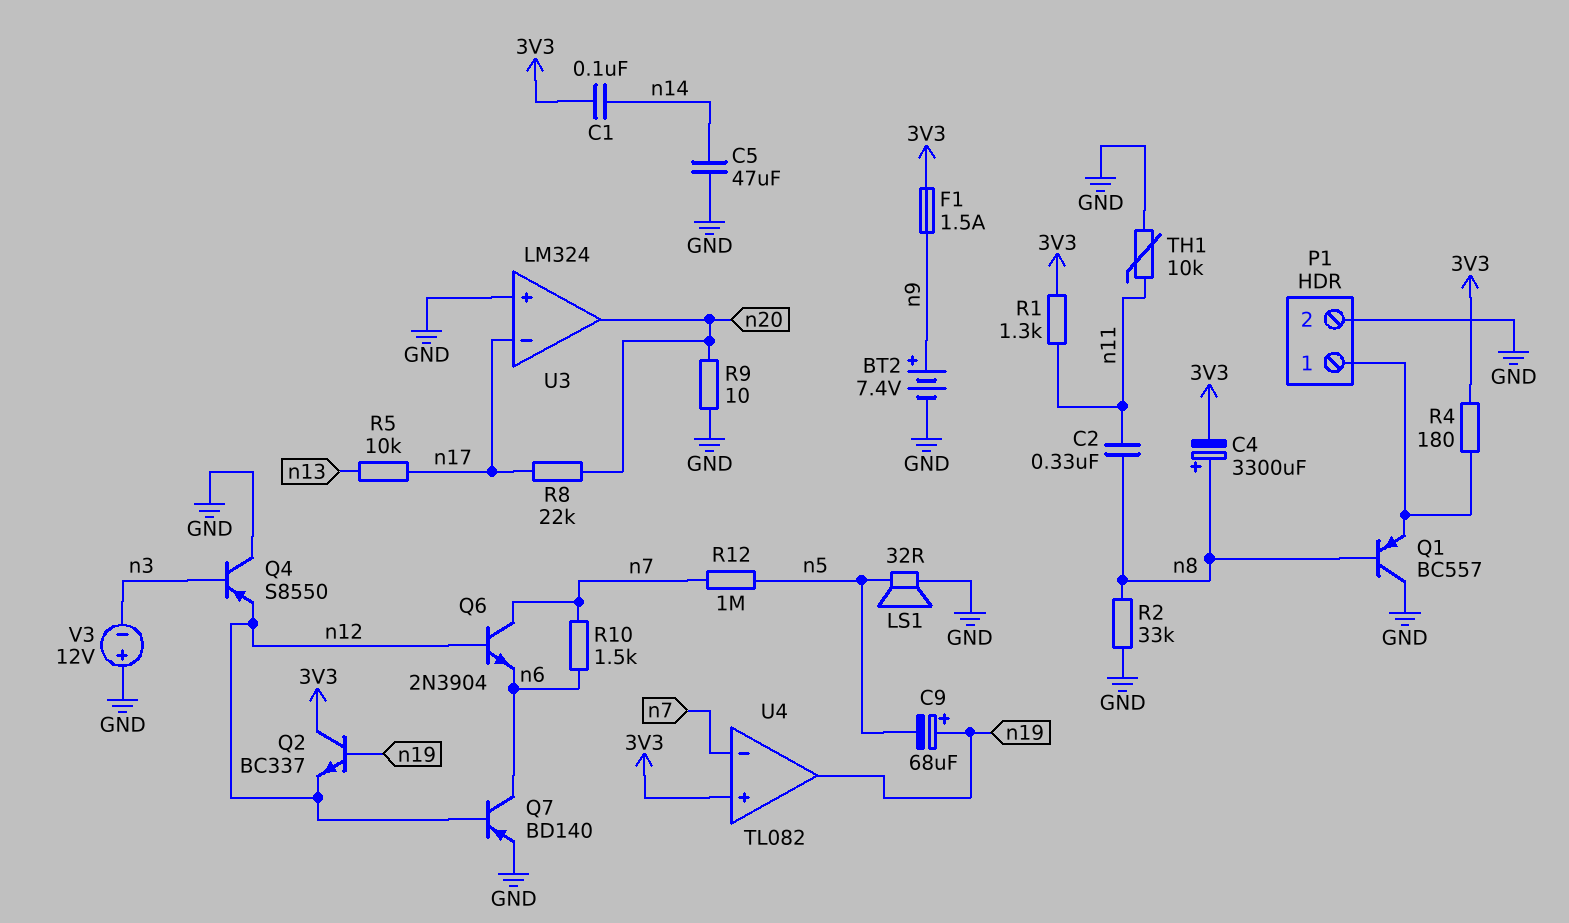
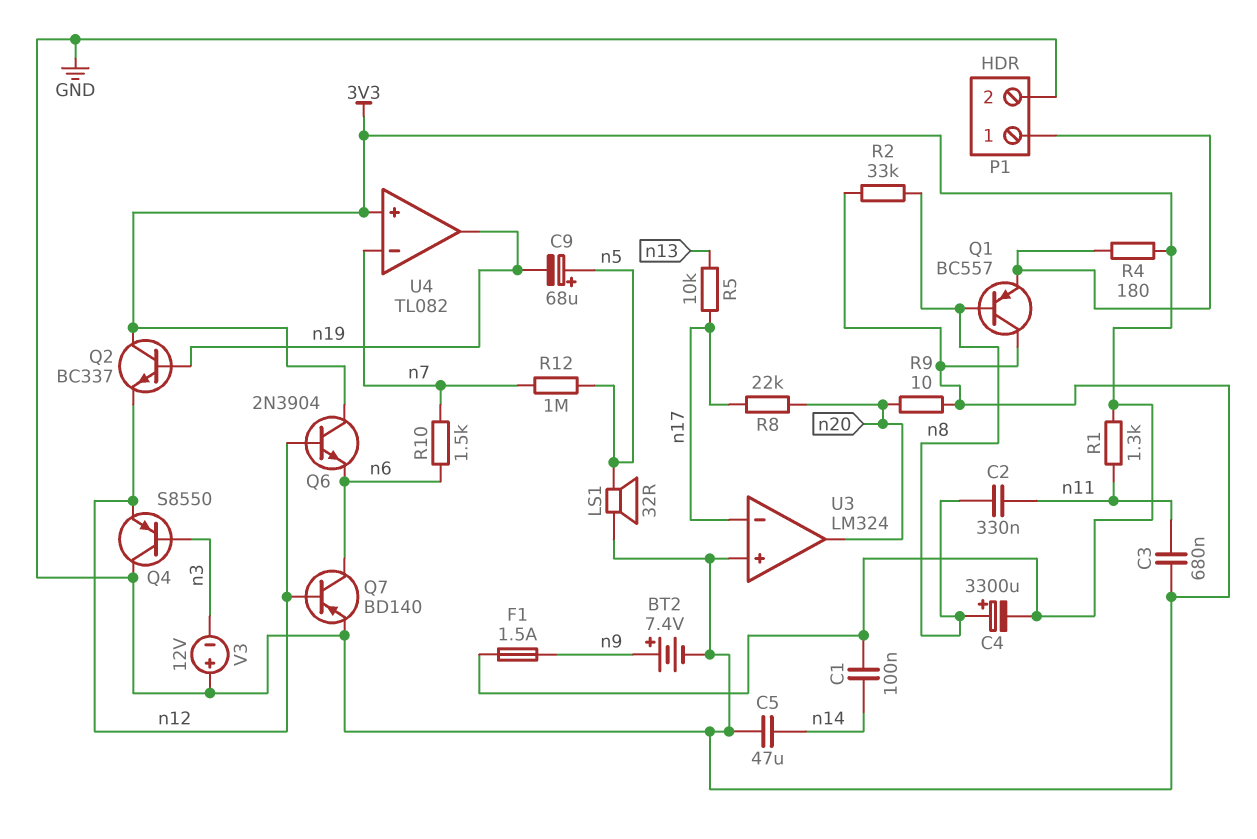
C3: none -> 680nF (GND, n11)
C9: 68uF (plus n19, minus n5) -> 68uF (plus n5, minus n19)
Q6: NPN 2N3904 (B n12, C n7, E n6) -> NPN 2N3904 (B n12, C 3V3, E n6)
TH1: 10k (GND, n11) -> none

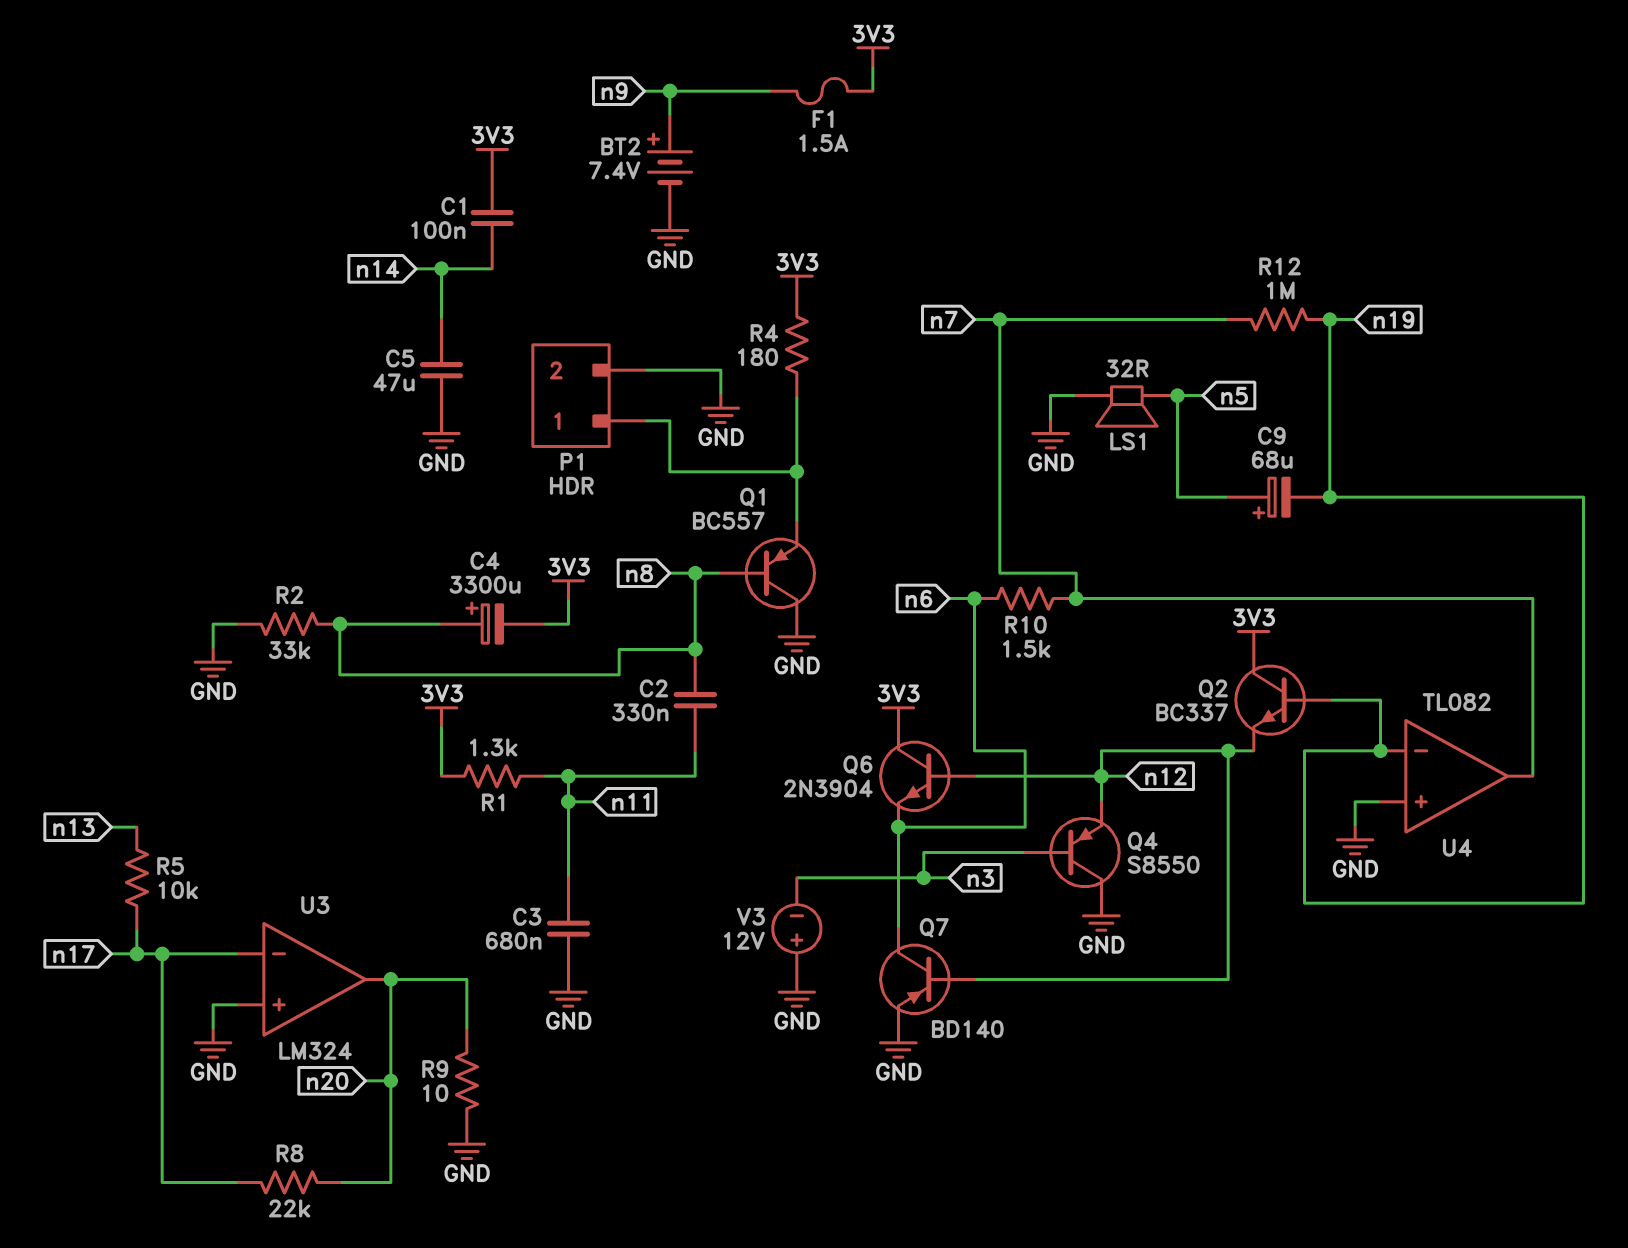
R12: 1M (n5, n7) -> 1M (n7, n19)
U4 pin in+: 3V3 -> GND
U4 pin in-: n7 -> n19
U4 pin out: n19 -> n7

